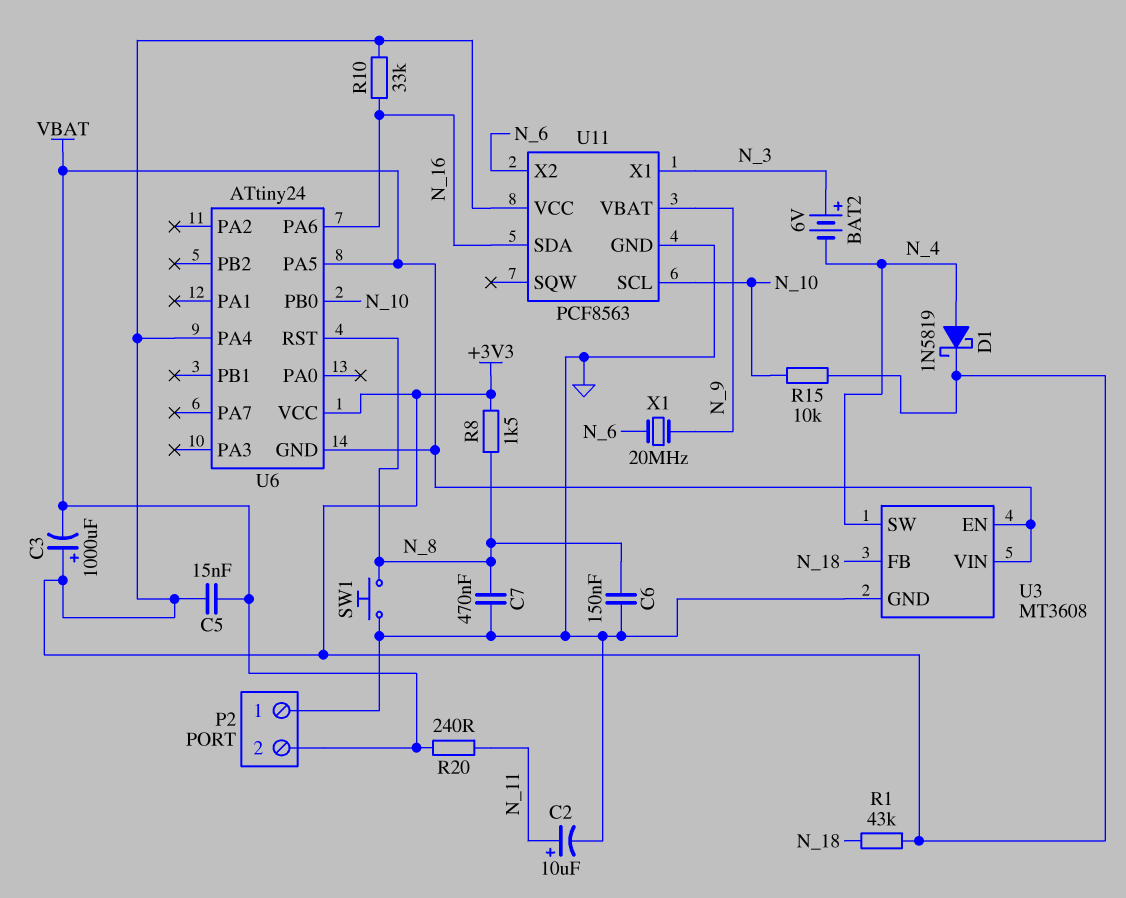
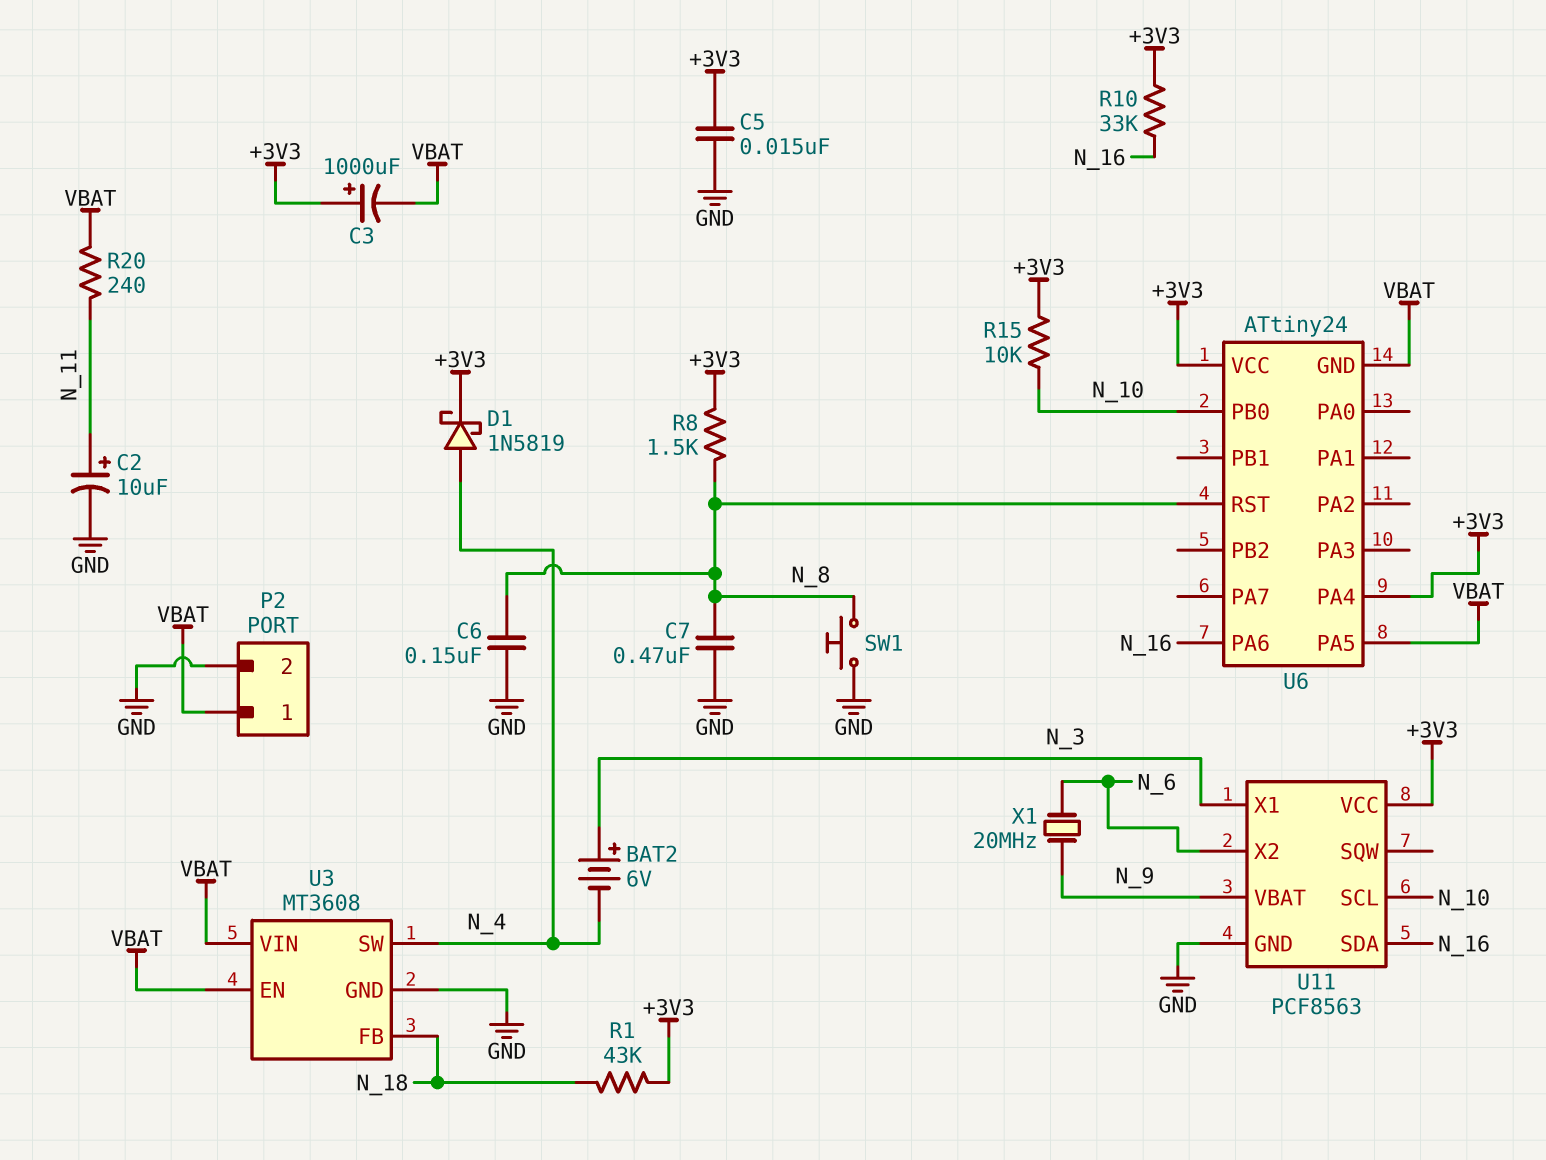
C5: 15nF (+3V3, VBAT) -> 15nF (+3V3, GND)
P2 pin 1: GND -> VBAT
P2 pin 2: VBAT -> GND

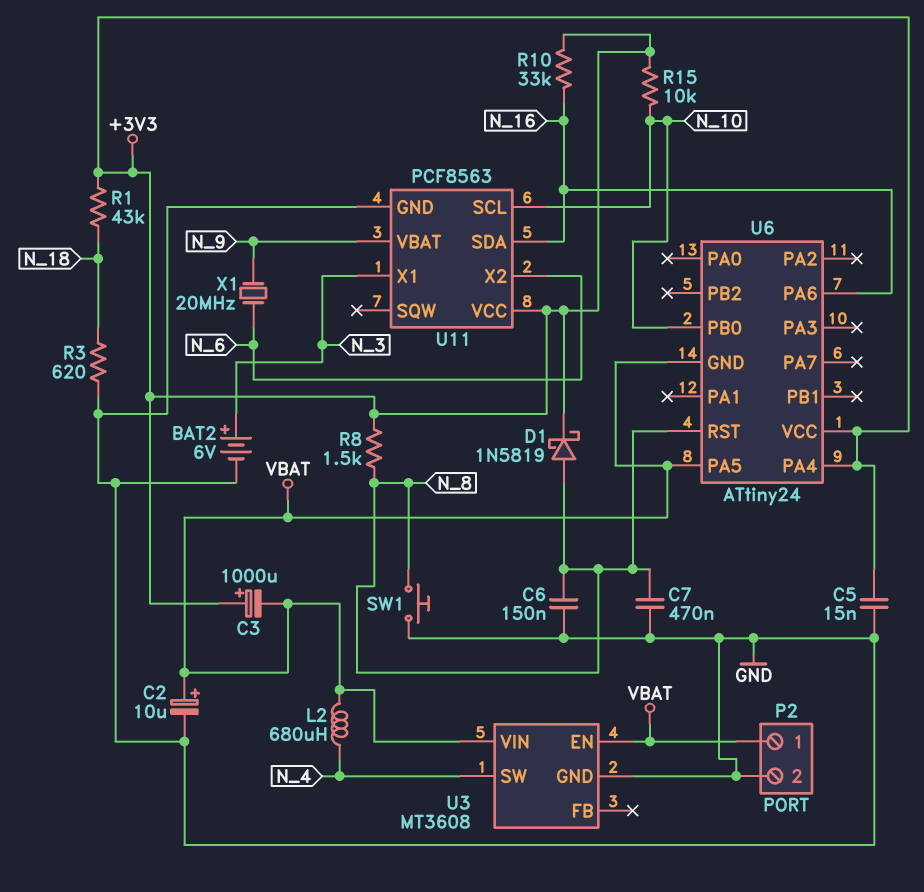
BAT2: 6V (plus N_3, minus N_4) -> 6V (plus N_3, minus GND)
C2: 10uF (plus N_11, minus GND) -> 10uF (plus VBAT, minus GND)
D1: schottky 1N5819 (A N_4, K +3V3) -> schottky 1N5819 (A N_8, K +3V3)
L2: none -> 680uH (N_4, VBAT)
R3: none -> 620 (GND, N_18)
R20: 240 (N_11, VBAT) -> none
U3 pin FB: N_18 -> none

